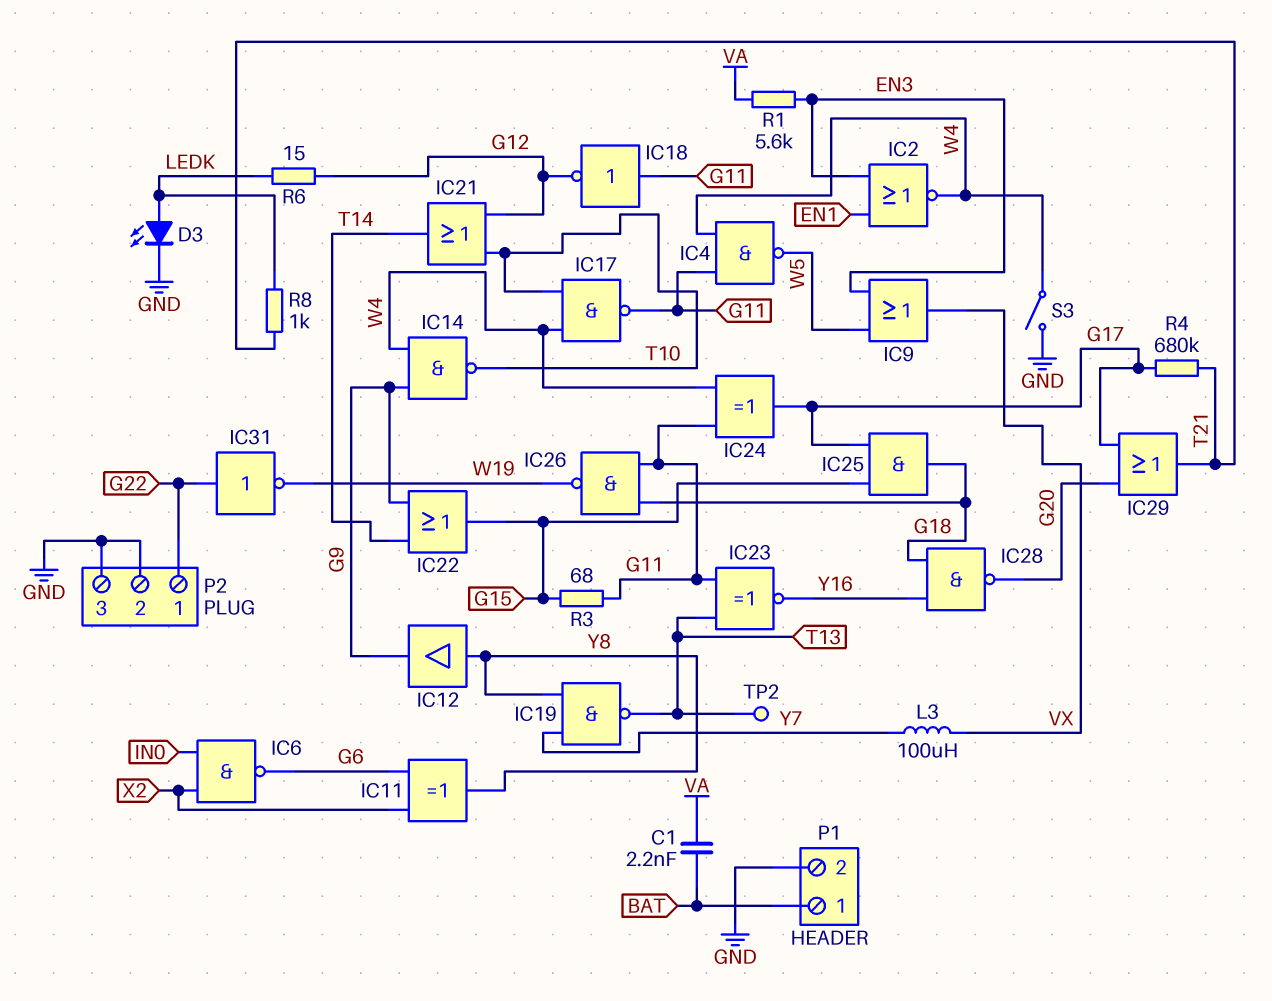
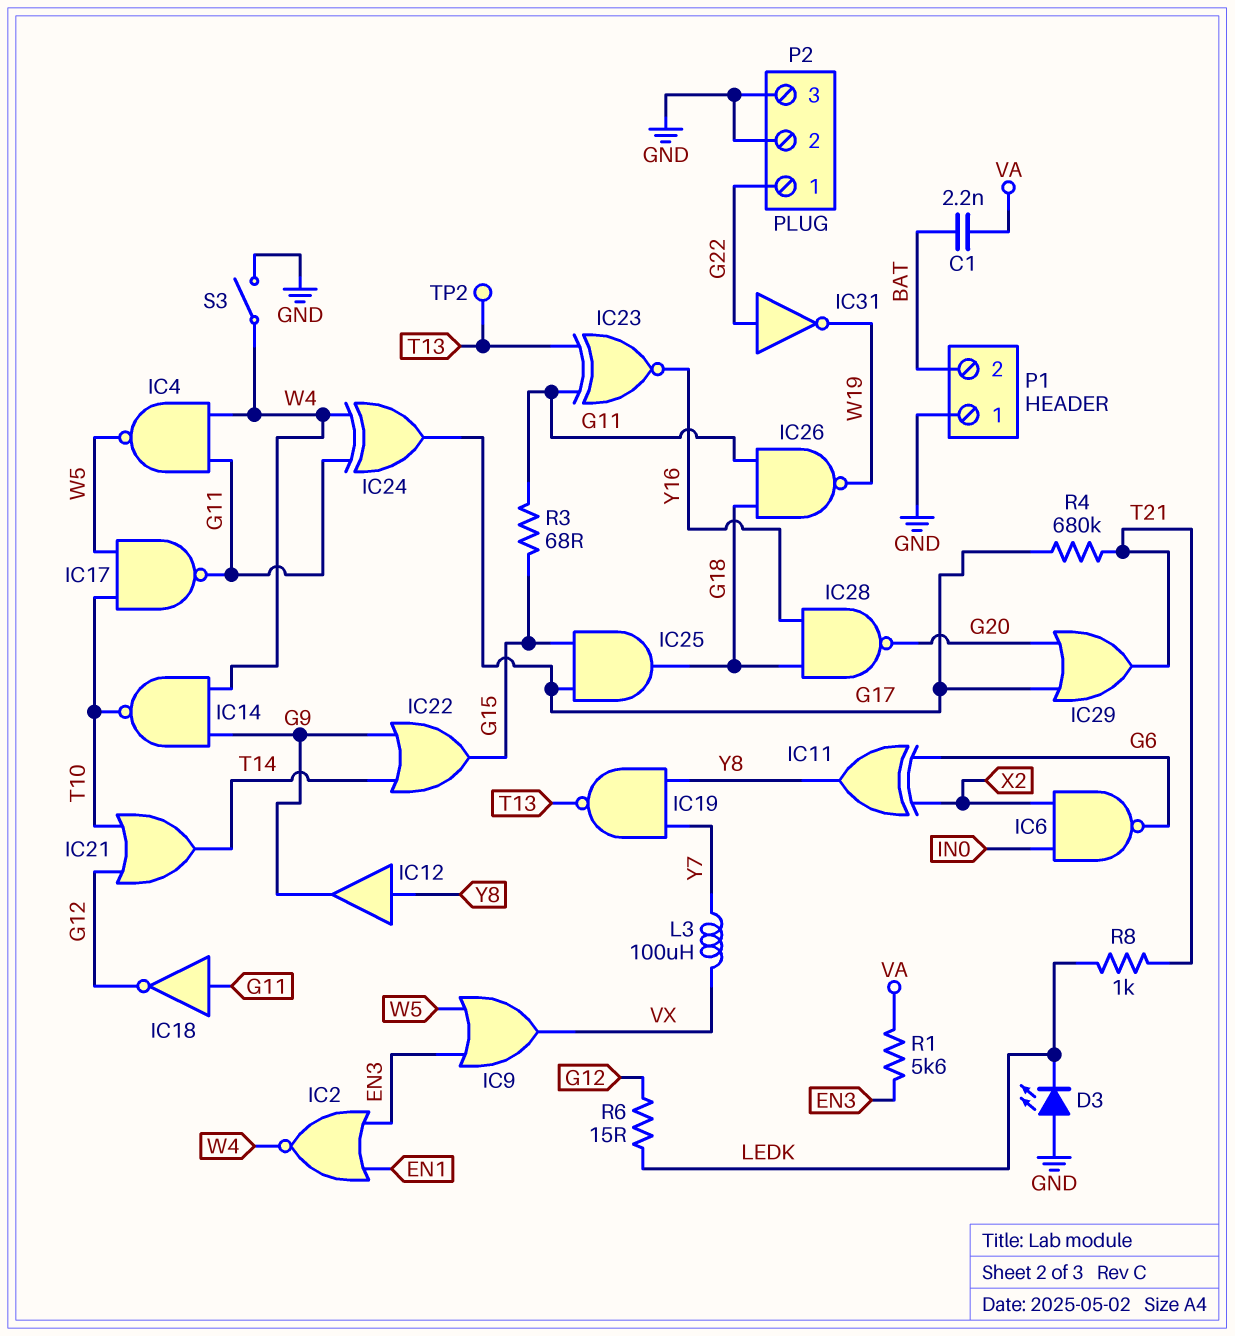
D3: LED (A LEDK, K GND) -> LED (A GND, K LEDK)
IC17: NAND (in T10, in W4, out G11) -> NAND (in T10, in W5, out G11)
P1 pin 1: BAT -> GND
P1 pin 2: GND -> BAT

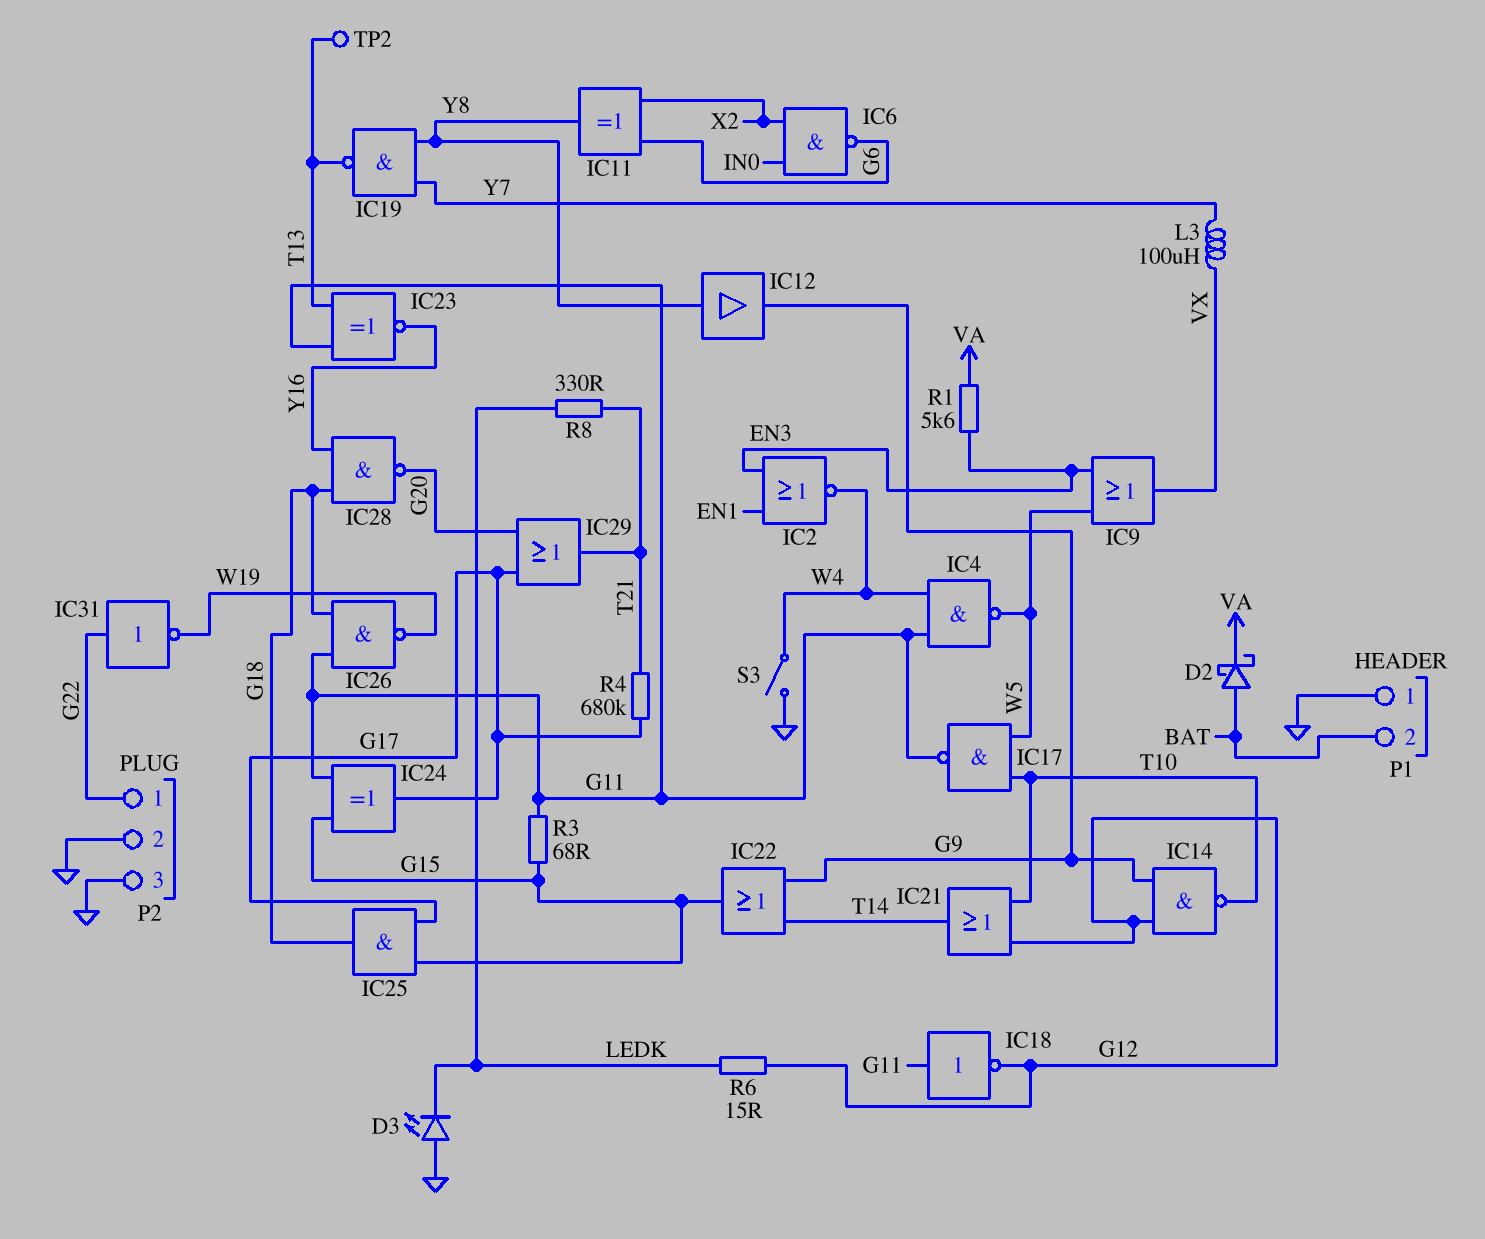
C1: 2.2nF (BAT, VA) -> none
D2: none -> schottky (A BAT, K VA)
IC14: NAND (in G9, in W4, out T10) -> NAND (in G9, in G12, out T10)
IC24: XOR (in G11, in W4, out G17) -> XOR (in G11, in G15, out G17)
R8: 1k (LEDK, T21) -> 330 (LEDK, T21)

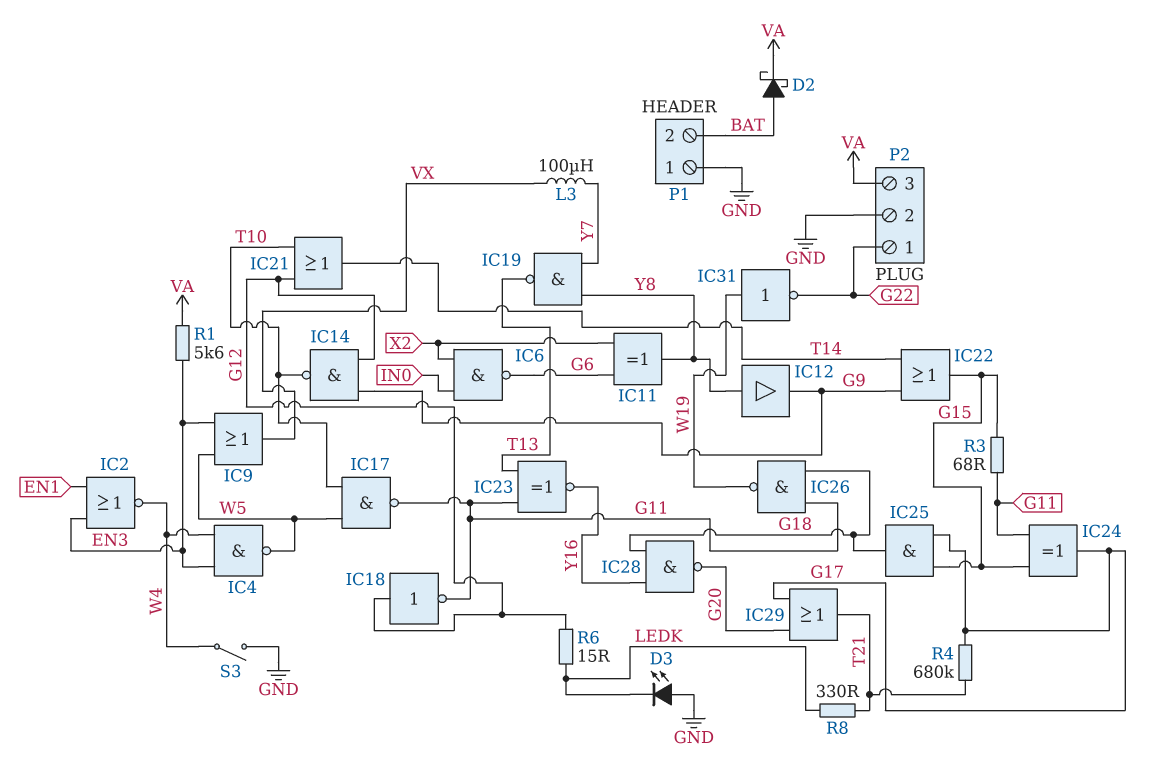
IC4: NAND (in G11, in W4, out W5) -> NAND (in EN3, in W4, out W5)
IC18: NOT (in G11, out G12) -> NOT (in G12, out G11)
IC31: NOT (in G22, out W19) -> NOT (in W19, out G22)
P2 pin 3: GND -> VA
TP2: test point (T13) -> none

